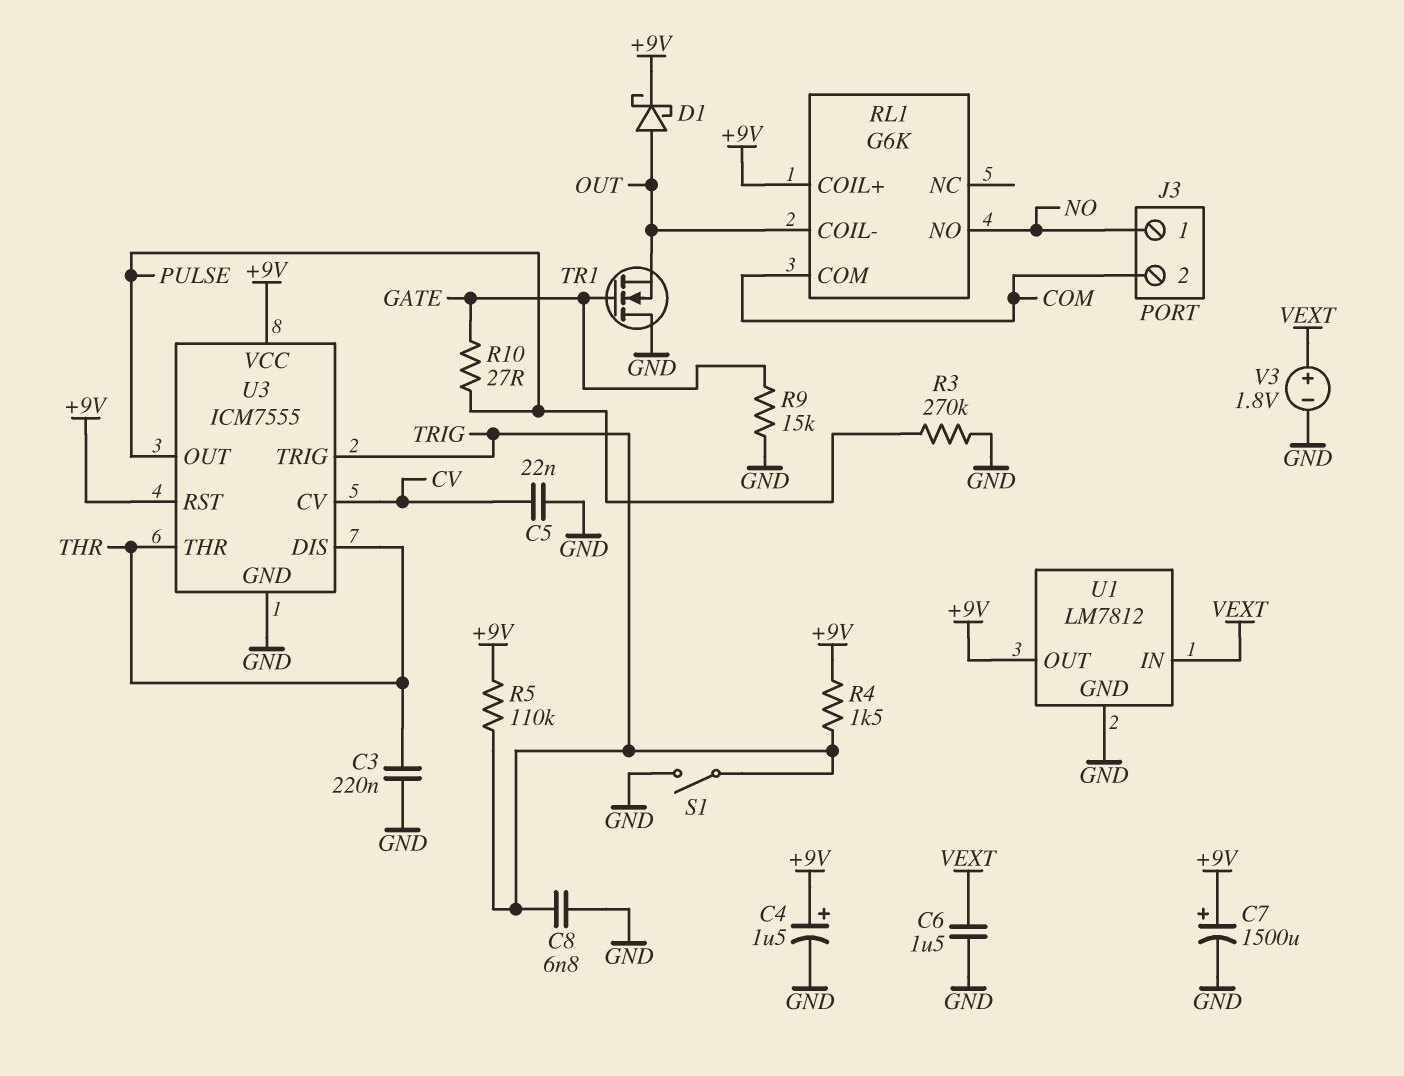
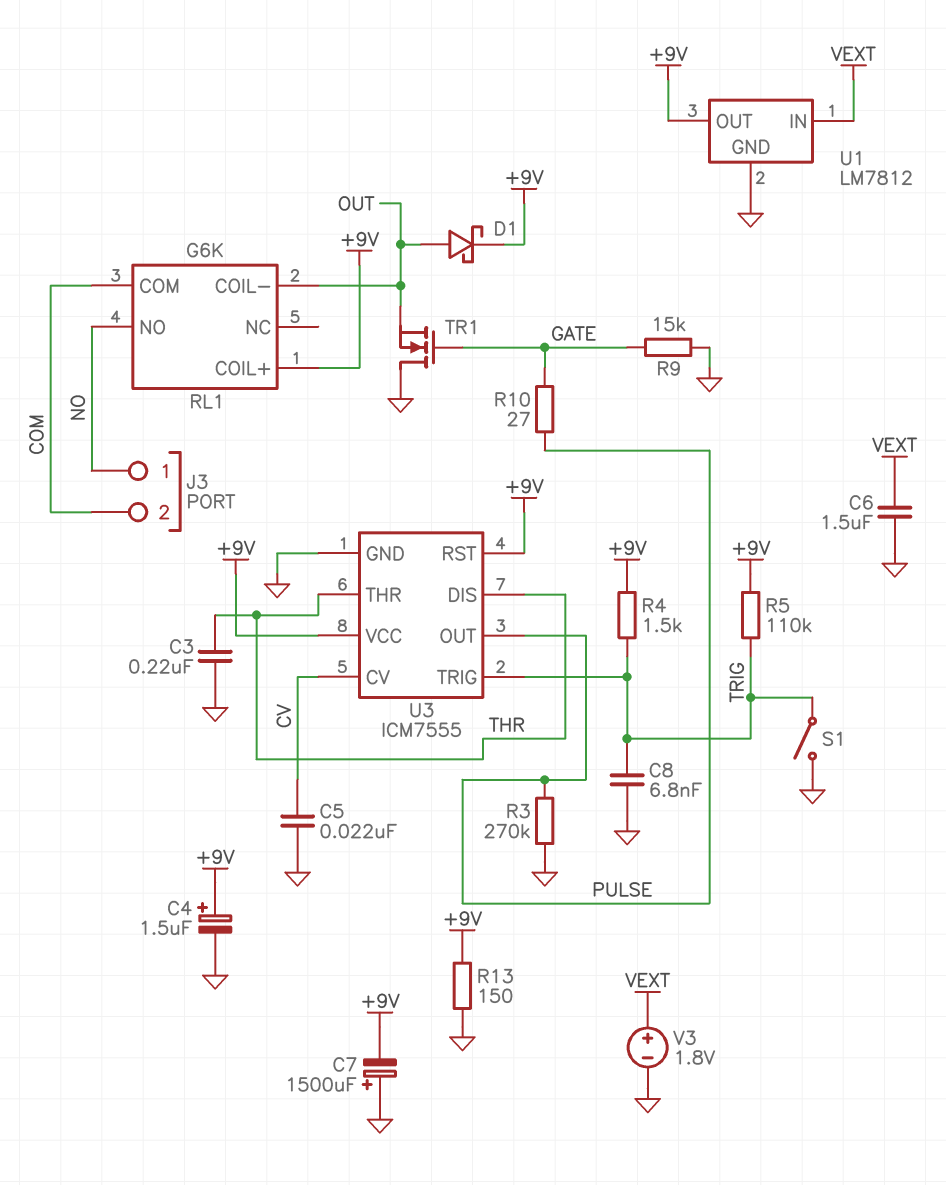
C7: 1500uF (plus +9V, minus GND) -> 1500uF (plus GND, minus +9V)
R13: none -> 150 (+9V, GND)

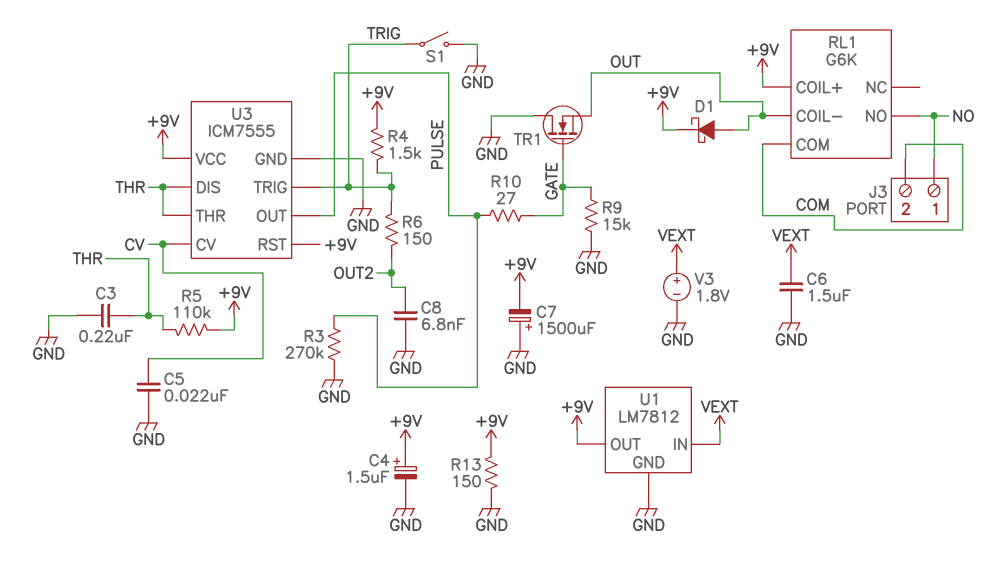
C8: 6.8nF (GND, TRIG) -> 6.8nF (GND, OUT2)
R5: 110k (+9V, TRIG) -> 110k (+9V, THR)
R6: none -> 150 (OUT2, TRIG)

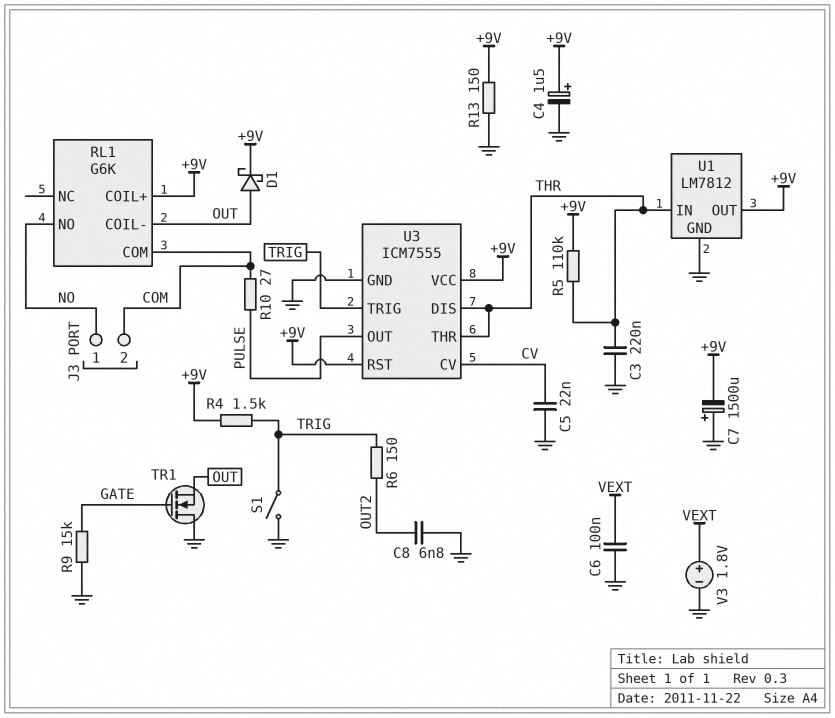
C6: 1.5uF (GND, VEXT) -> 100nF (GND, VEXT)
R3: 270k (GND, PULSE) -> none
R10: 27 (GATE, PULSE) -> 27 (COM, PULSE)
U1 pin IN: VEXT -> THR

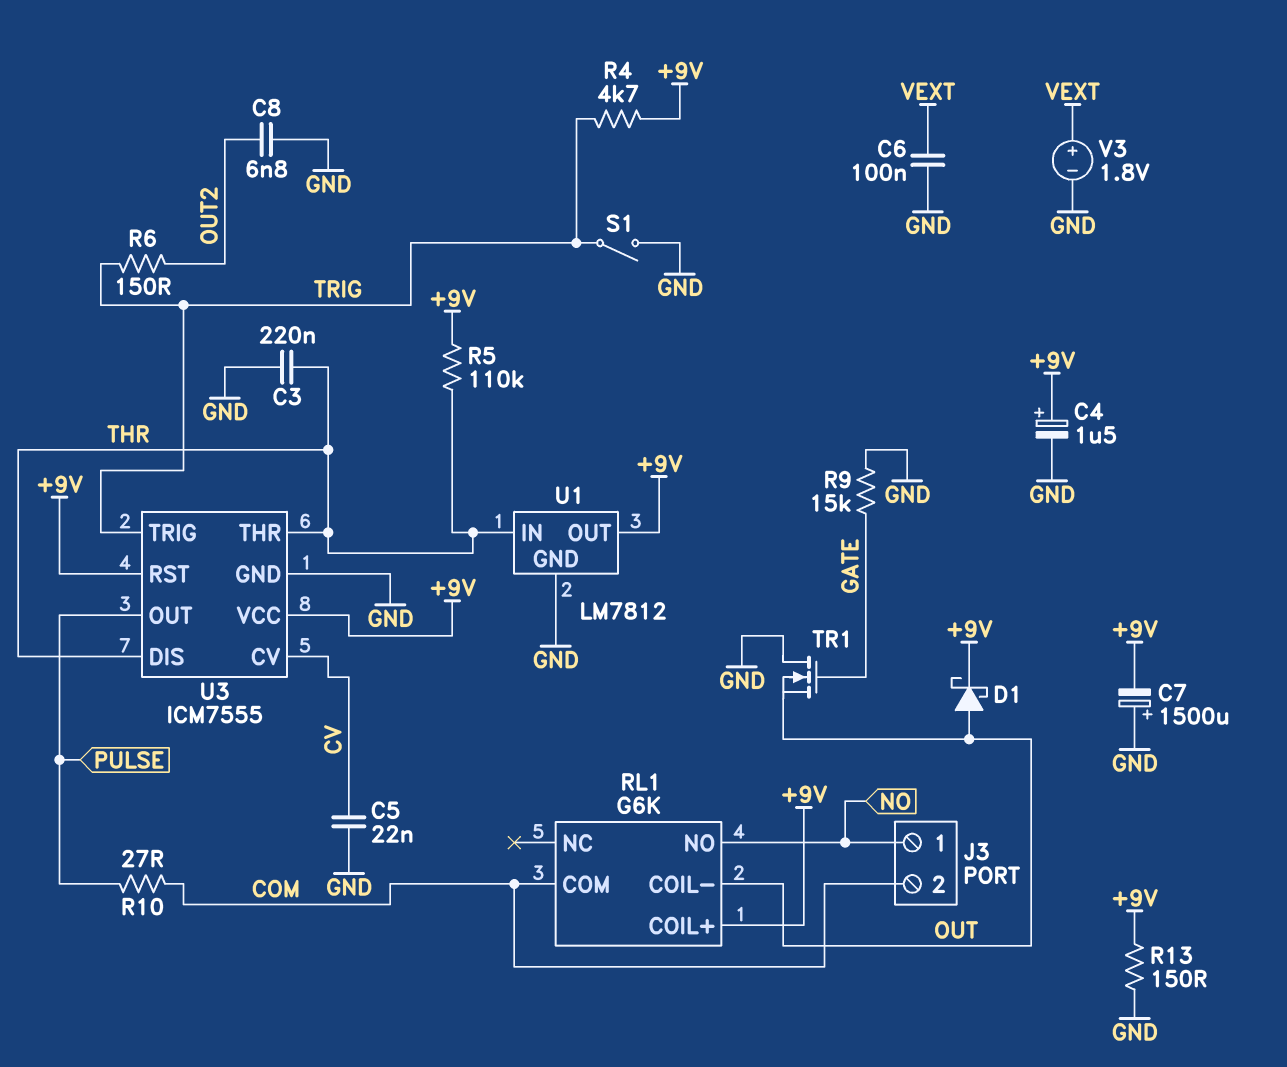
R4: 1.5k (+9V, TRIG) -> 4.7k (+9V, TRIG)

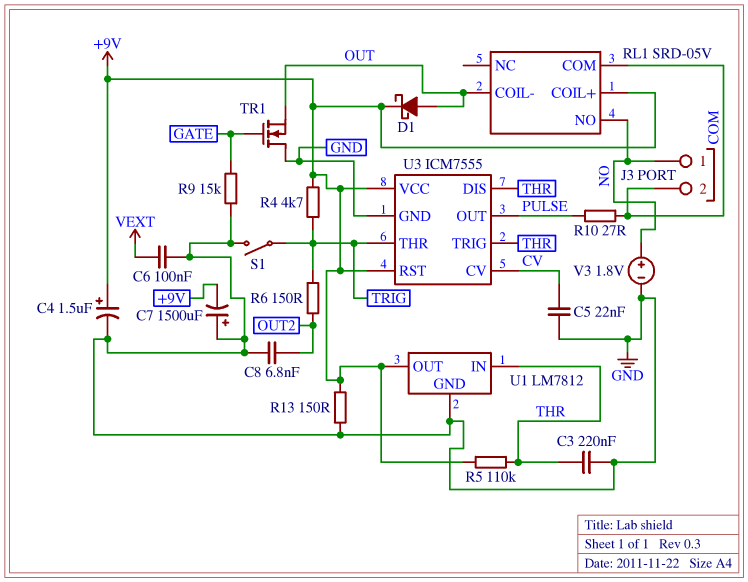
RL1: G6K -> SRD-05V
U3 pin THR: THR -> TRIG
U3 pin TRIG: TRIG -> THR
V3: 1.8V (plus VEXT, minus GND) -> 1.8V (plus NO, minus GND)

